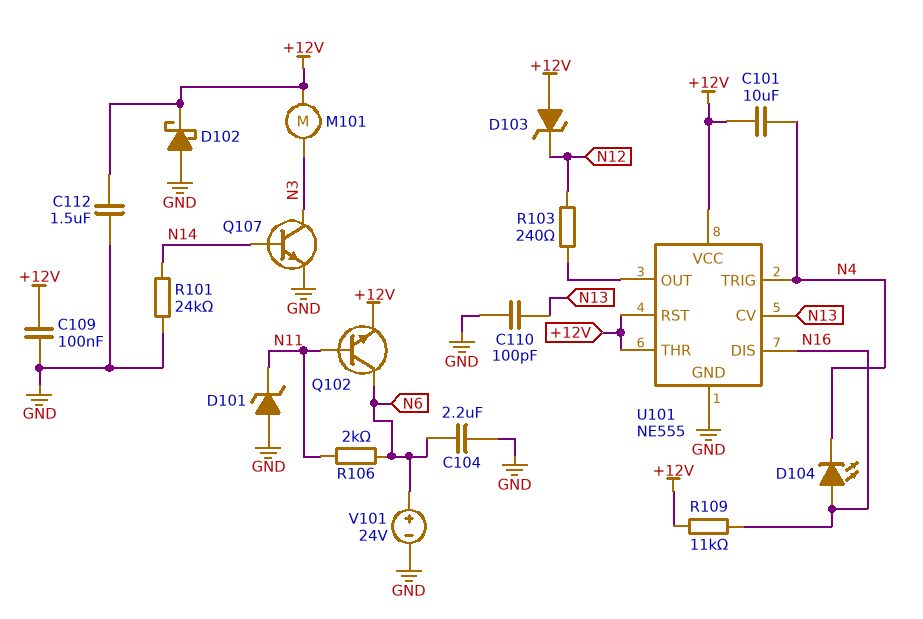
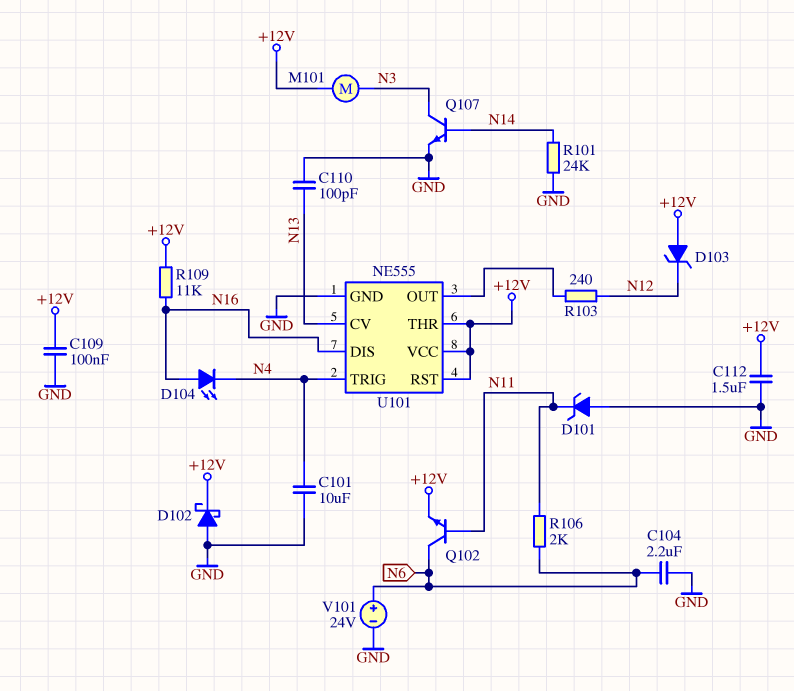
C101: 10uF (+12V, N4) -> 10uF (GND, N4)

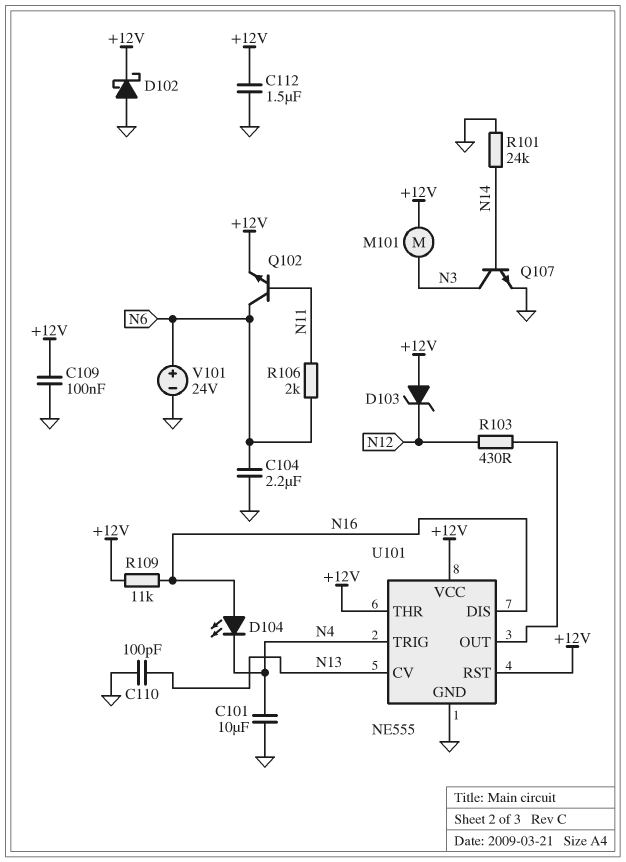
D101: zener (A GND, K N11) -> none
R103: 240 (N12, U101/OUT) -> 430 (N12, U101/OUT)

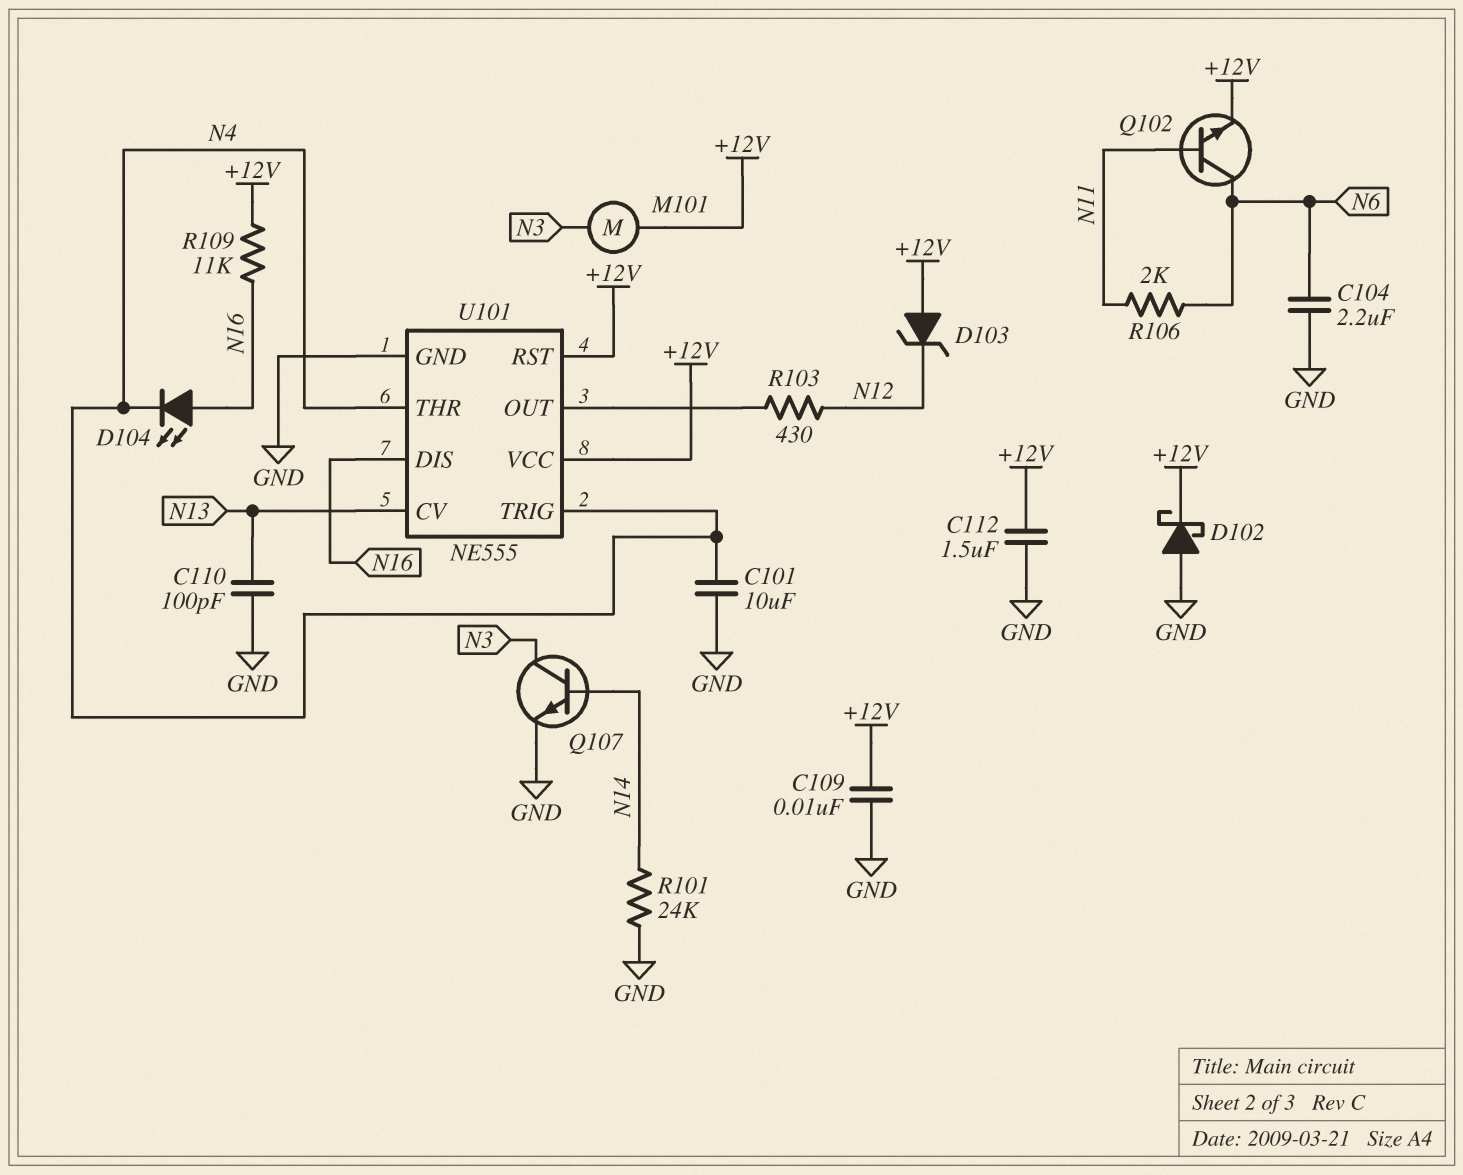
C109: 100nF (+12V, GND) -> 10nF (+12V, GND)
U101 pin THR: +12V -> N4
V101: 24V (plus N6, minus GND) -> none

